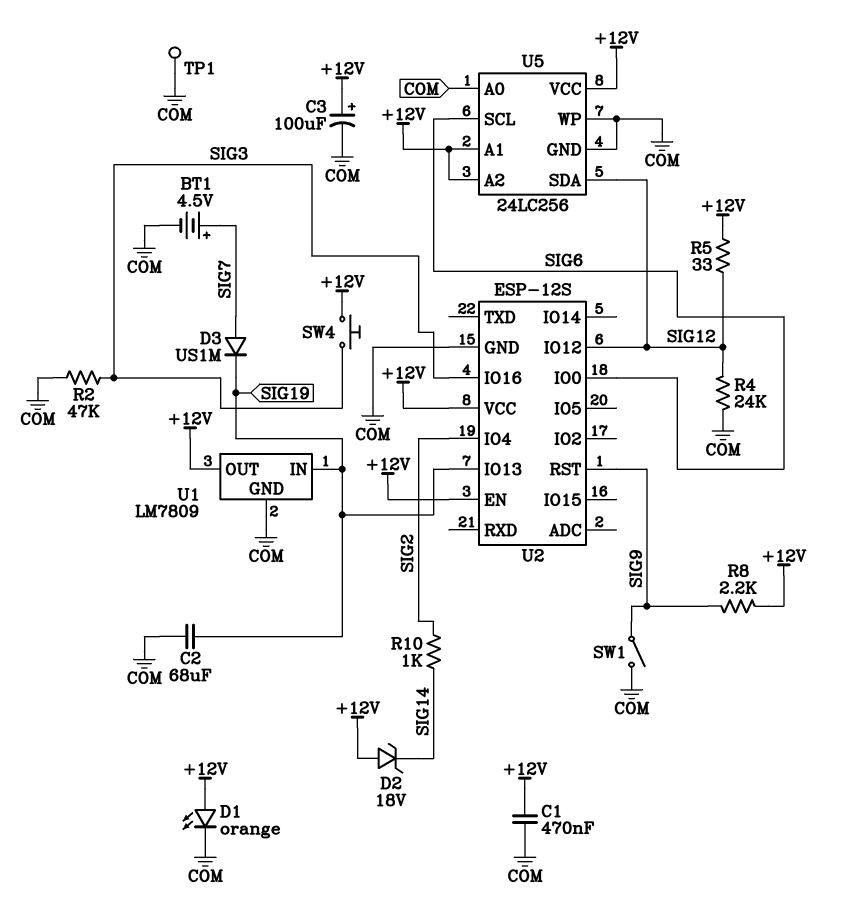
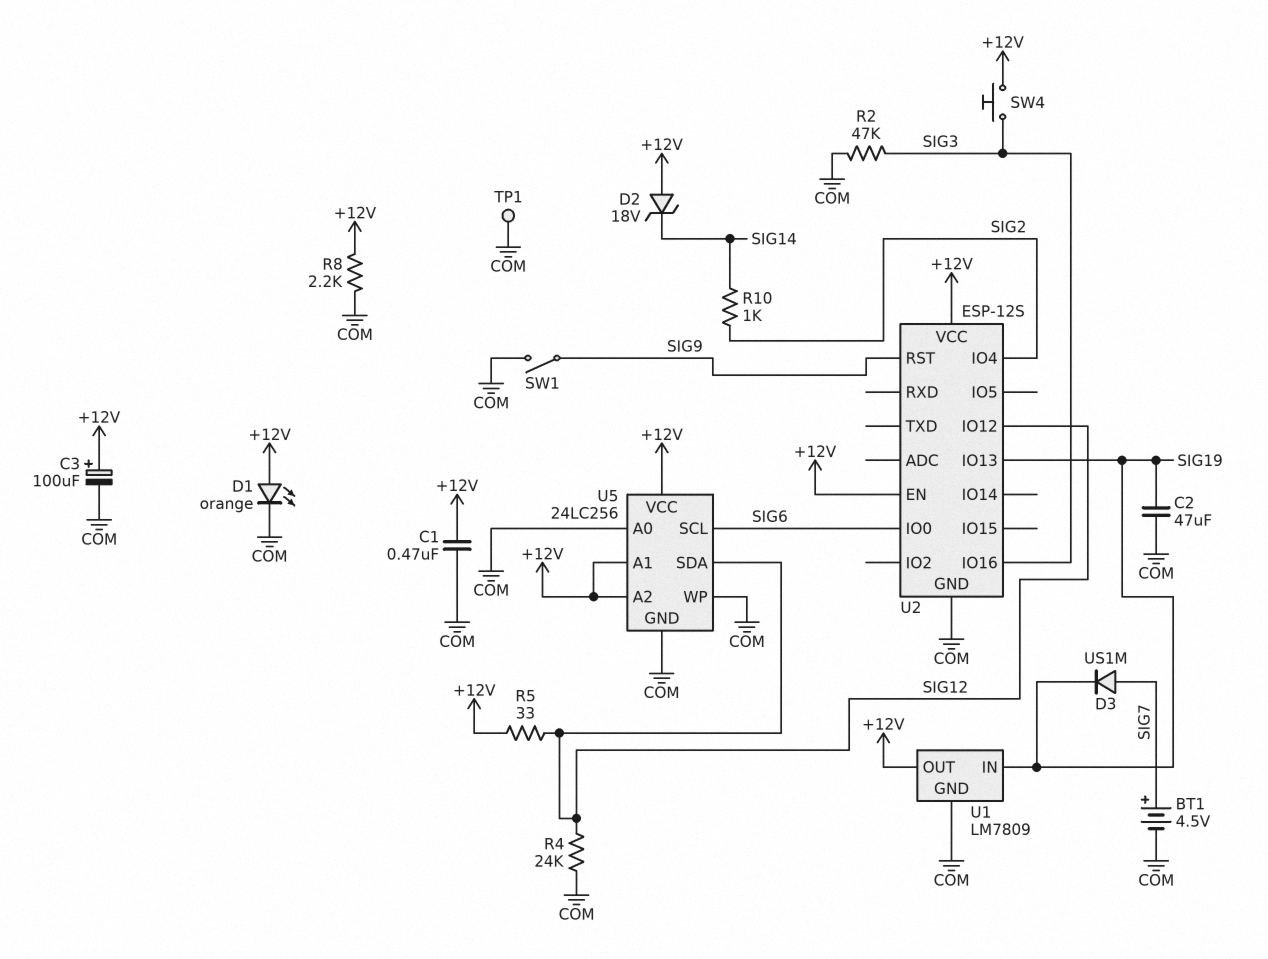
C2: 68uF (COM, SIG19) -> 47uF (COM, SIG19)
R8: 2.2k (+12V, SIG9) -> 2.2k (+12V, COM)

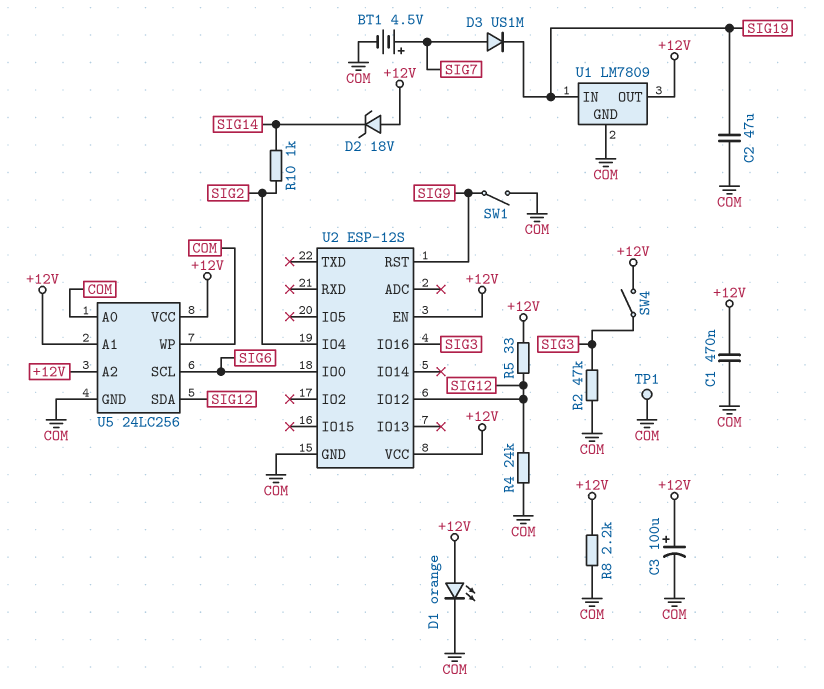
SW4: button (+12V, SIG3) -> switch (+12V, SIG3)
U2 pin IO13: SIG19 -> none

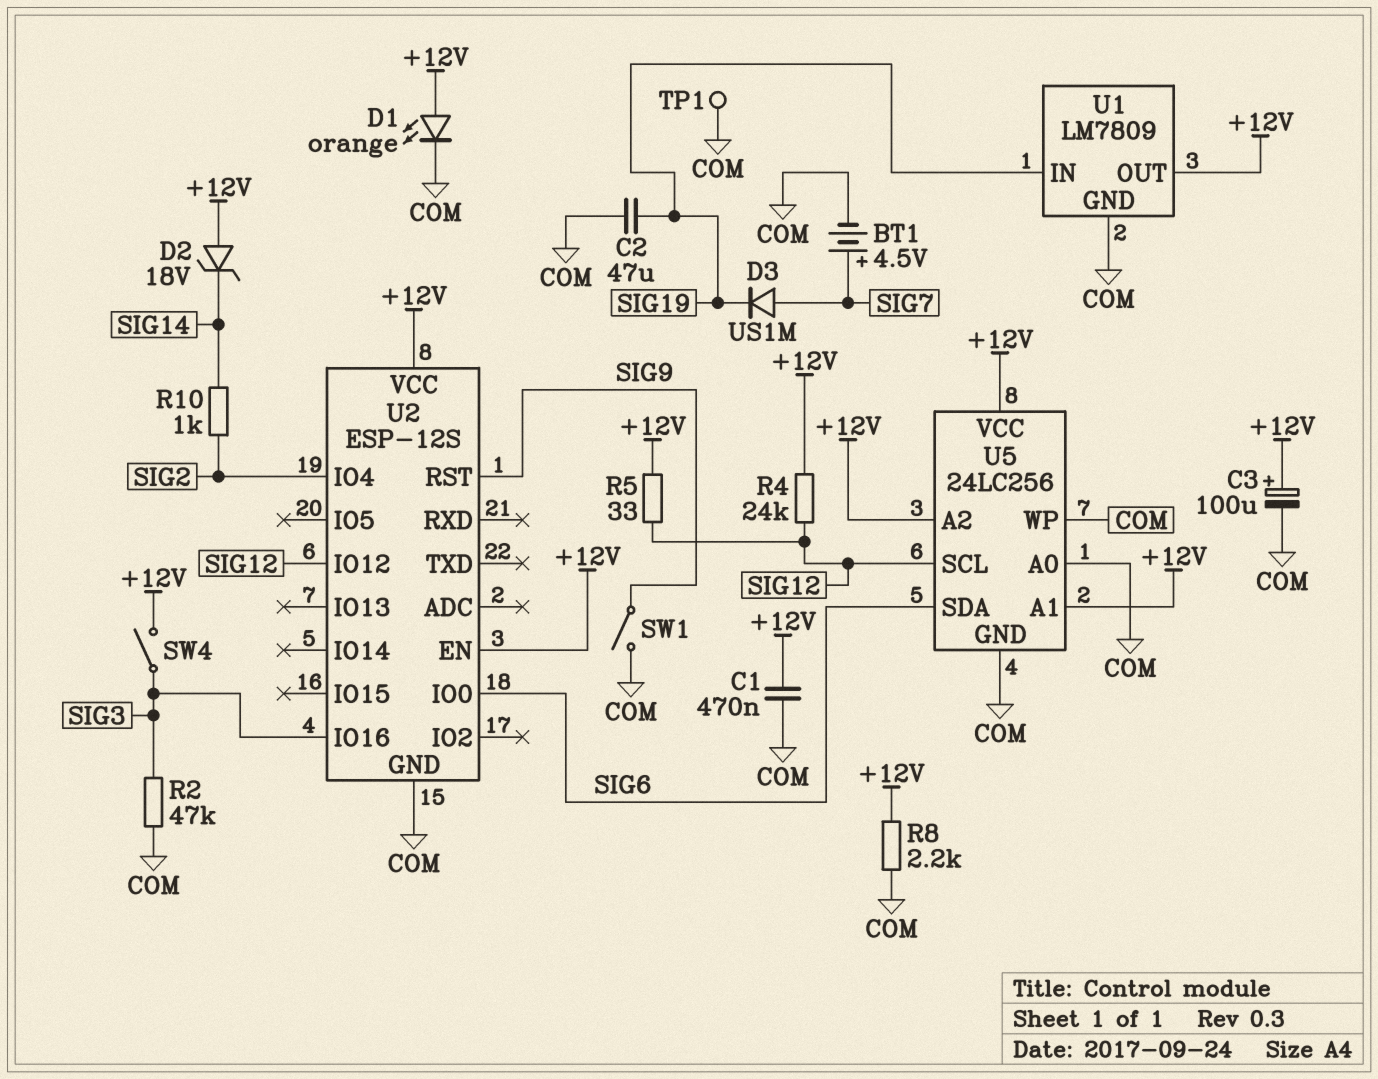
R4: 24k (COM, SIG12) -> 24k (+12V, SIG12)
U5 pin SCL: SIG6 -> SIG12
U5 pin SDA: SIG12 -> SIG6

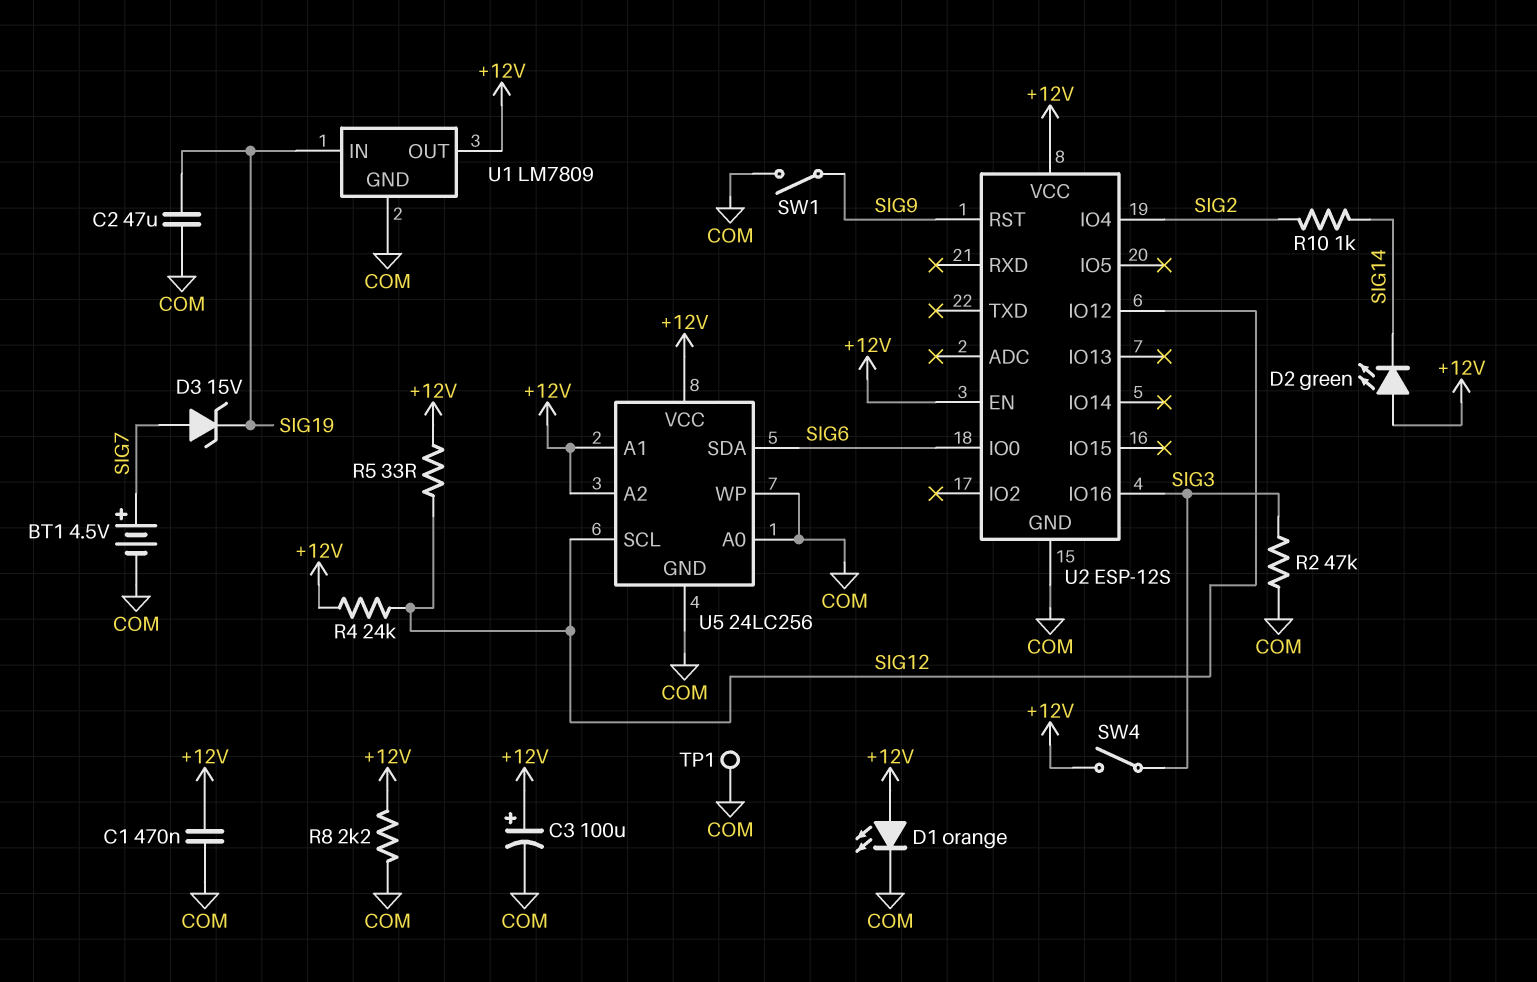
D2: zener 18V (A +12V, K SIG14) -> LED green (A +12V, K SIG14)
D3: diode US1M (A SIG7, K SIG19) -> zener 15V (A SIG7, K SIG19)

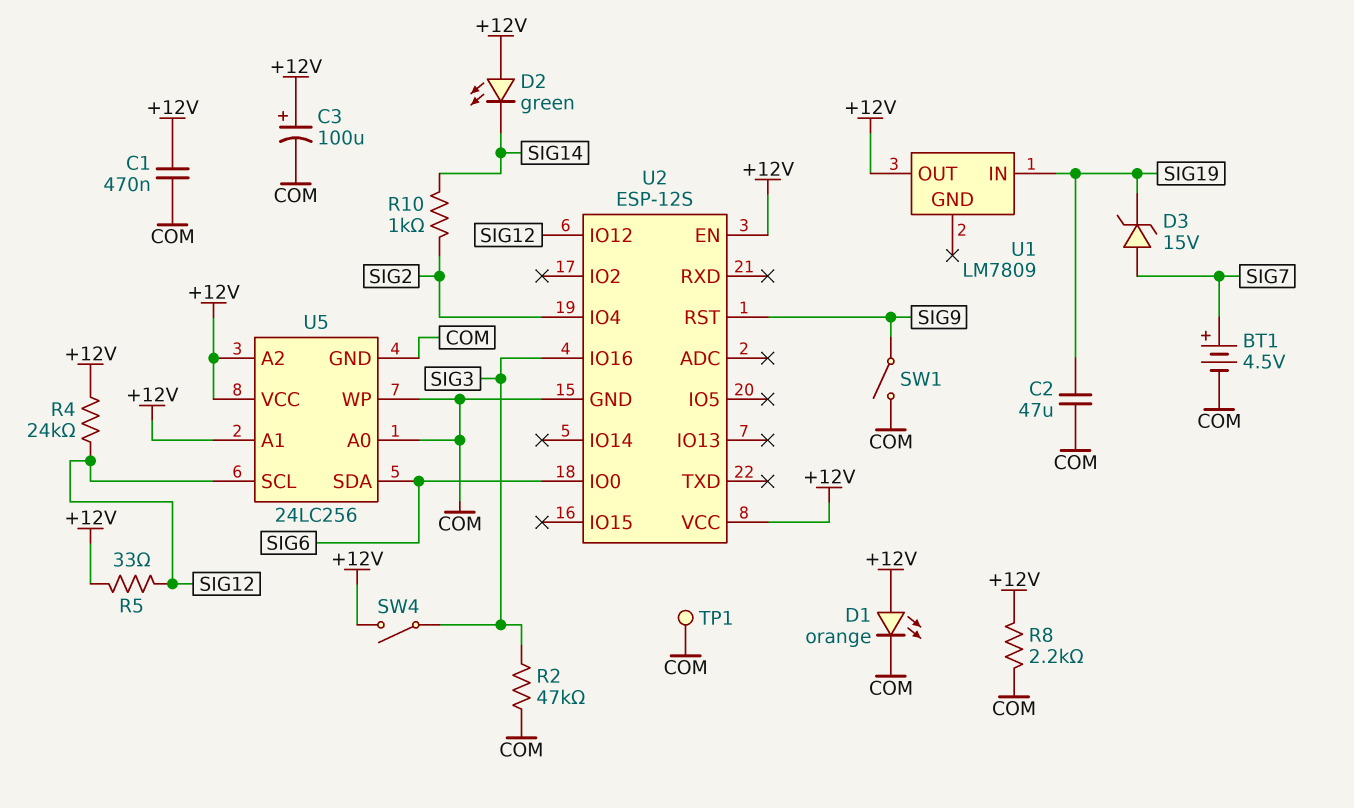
U1 pin GND: COM -> none

